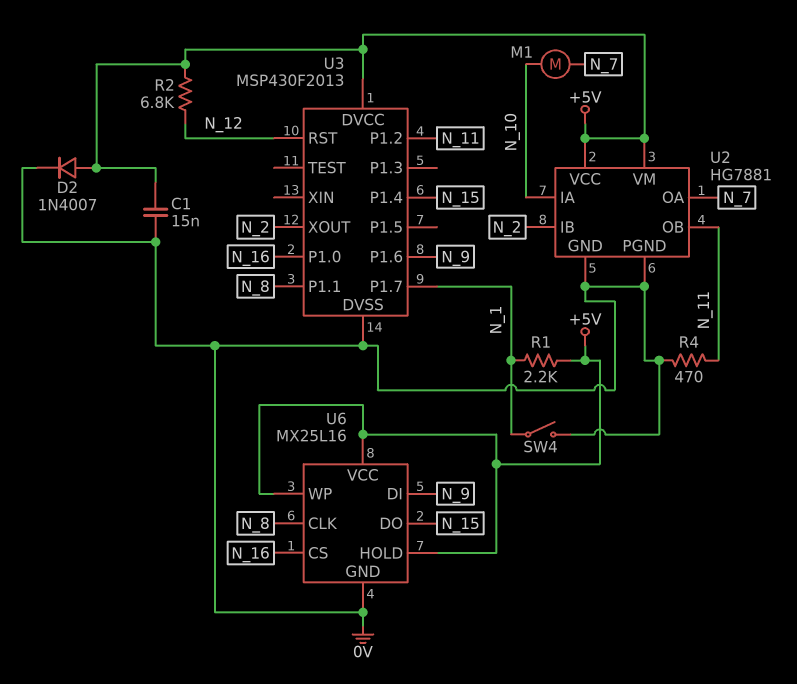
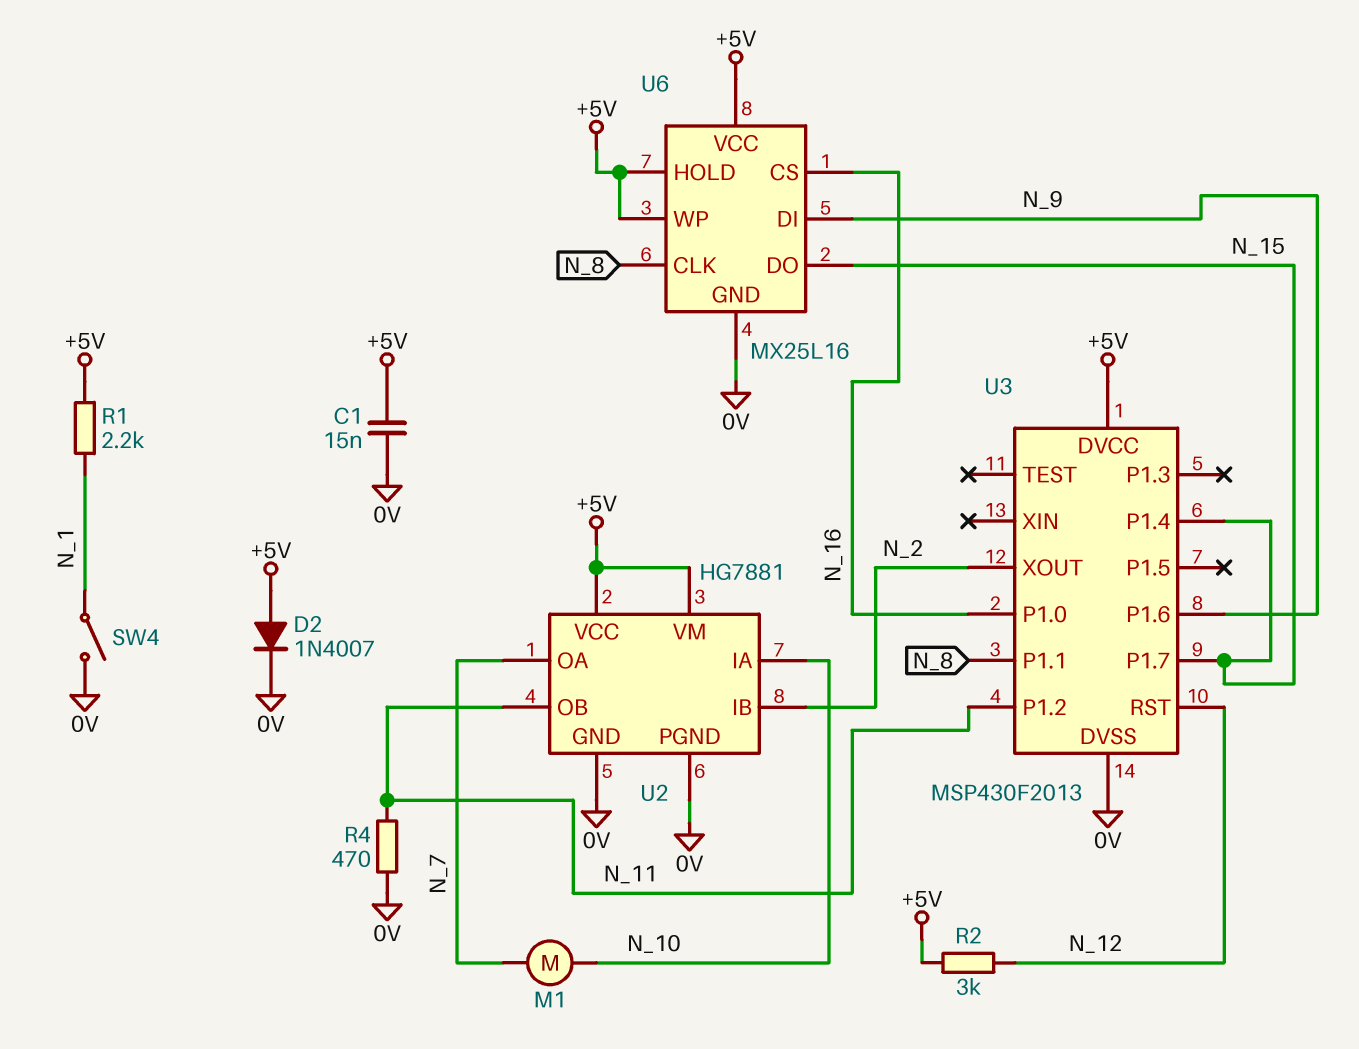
R2: 6.8k (+5V, N_12) -> 3k (+5V, N_12)
U3 pin P1.7: N_1 -> N_15

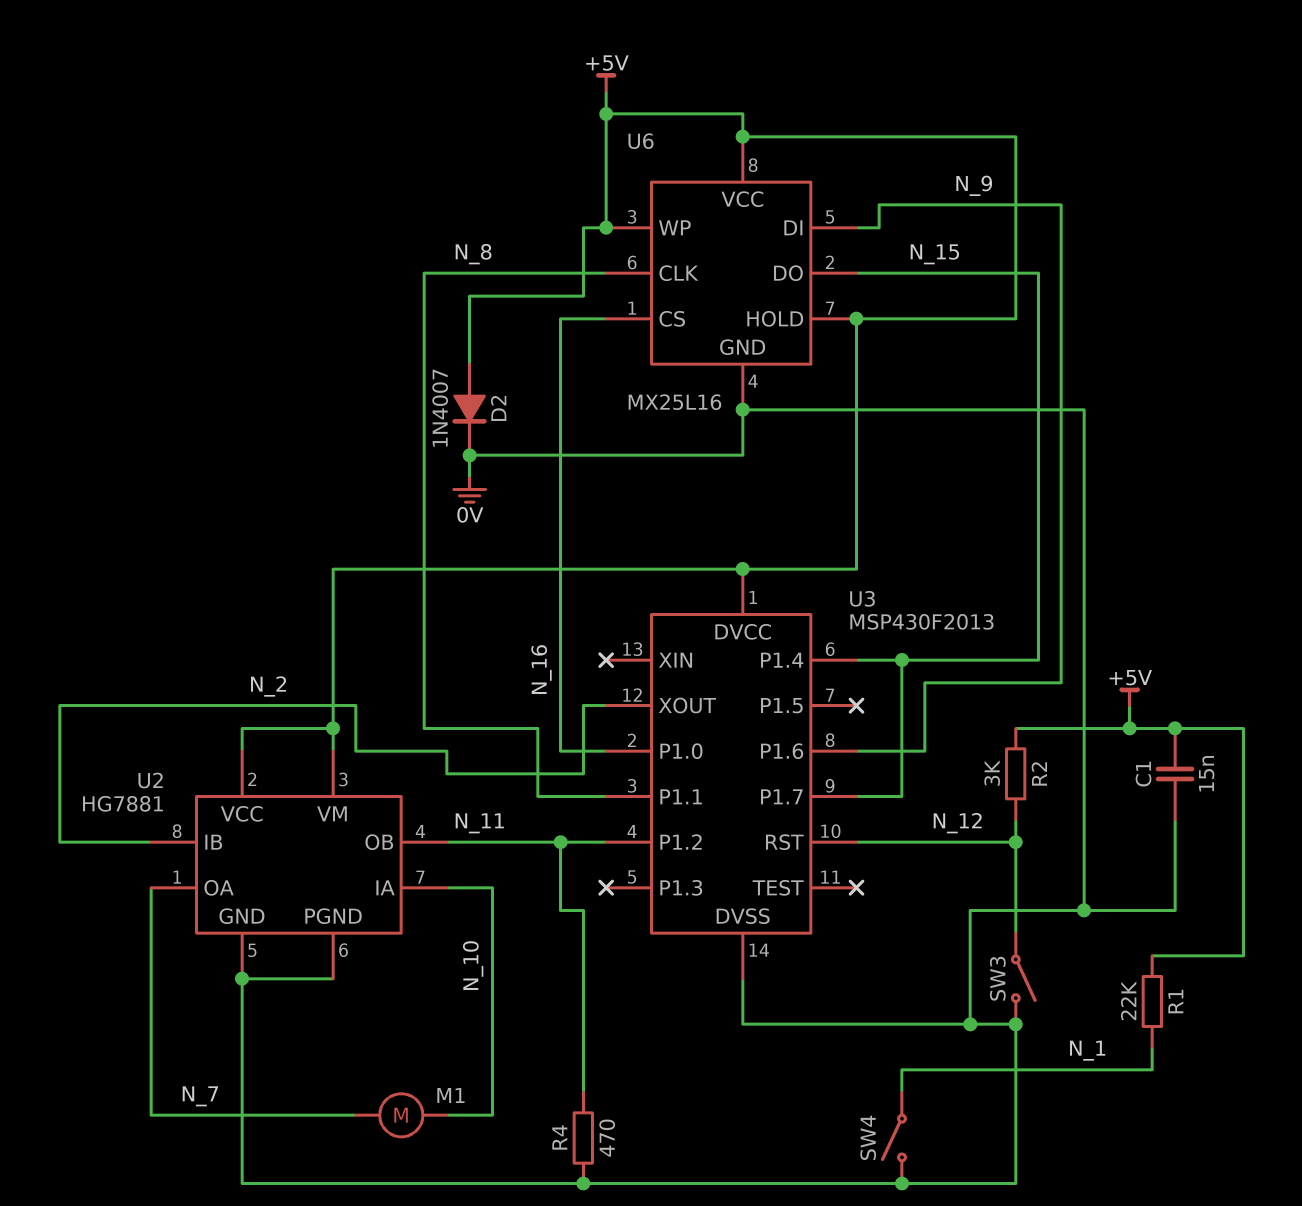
R1: 2.2k (+5V, N_1) -> 22k (+5V, N_1)
SW3: none -> switch (0V, N_12)

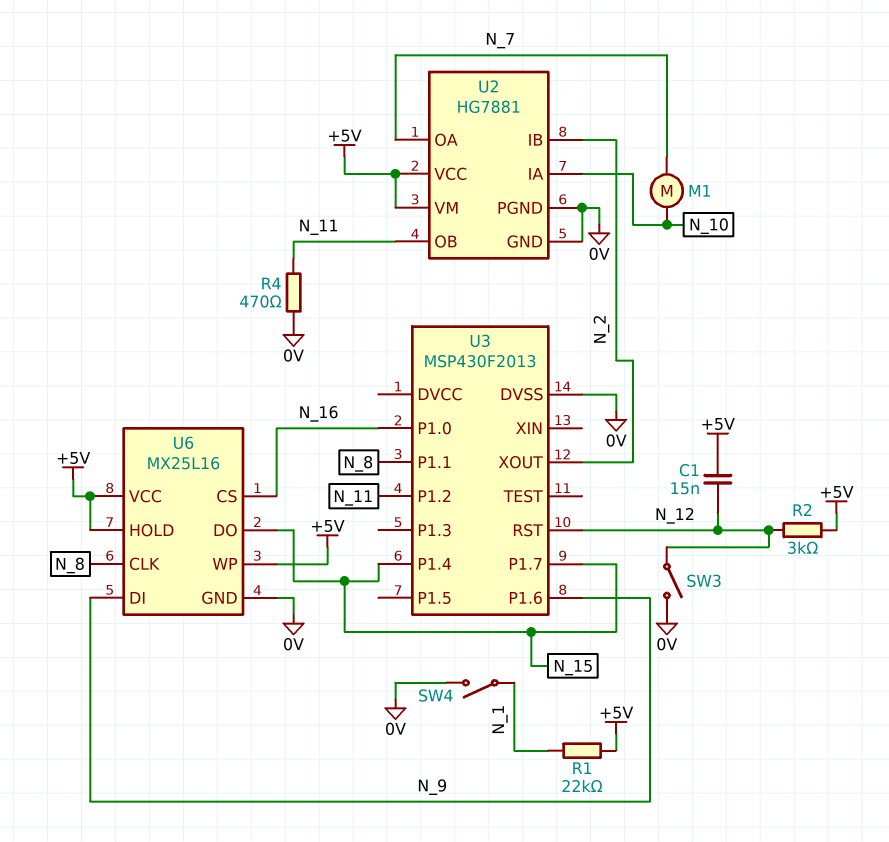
C1: 15nF (+5V, 0V) -> 15nF (+5V, N_12)
D2: diode 1N4007 (A +5V, K 0V) -> none
U3 pin DVCC: +5V -> none

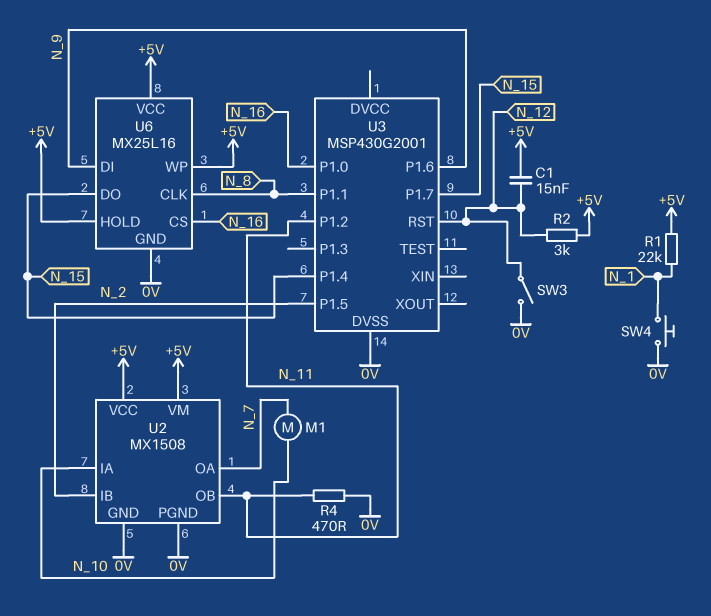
SW4: switch (0V, N_1) -> button (0V, N_1)
U2: HG7881 -> MX1508
U3: MSP430F2013 -> MSP430G2001
U3 pin P1.5: none -> N_2
U3 pin XOUT: N_2 -> none

